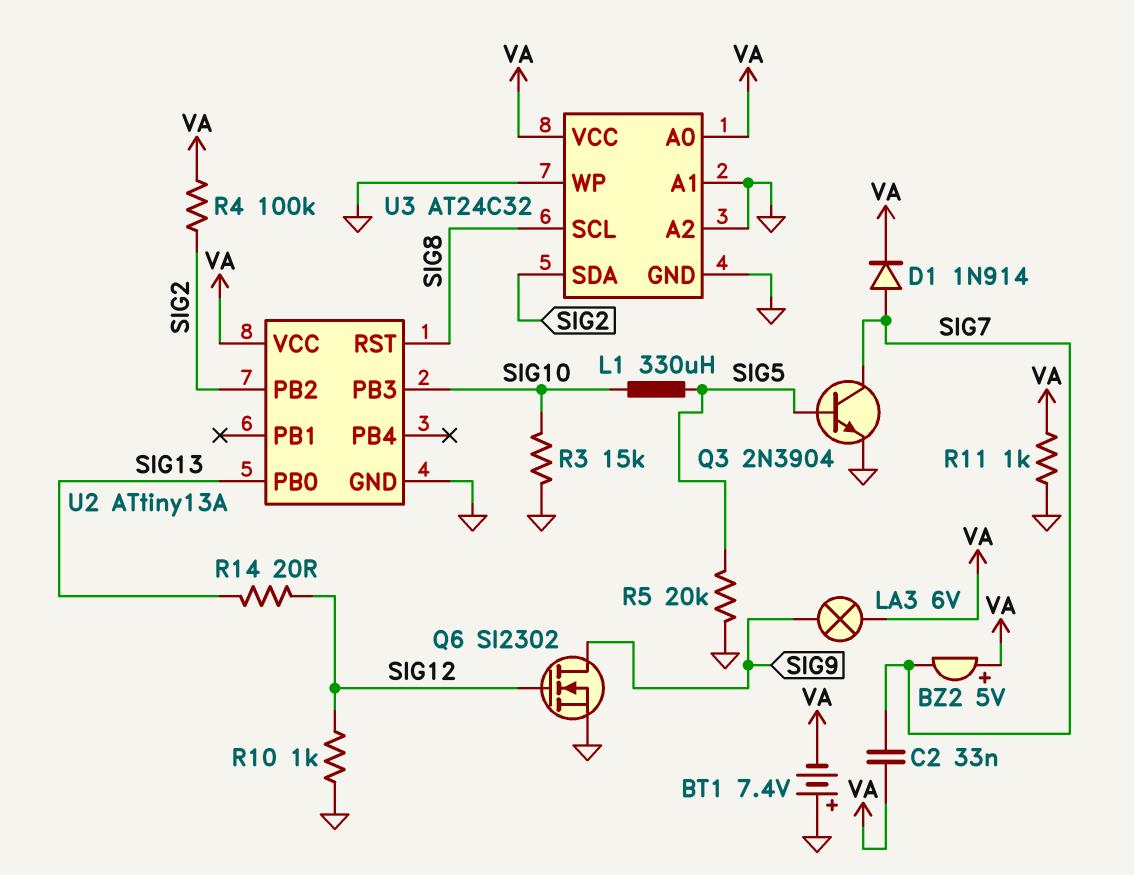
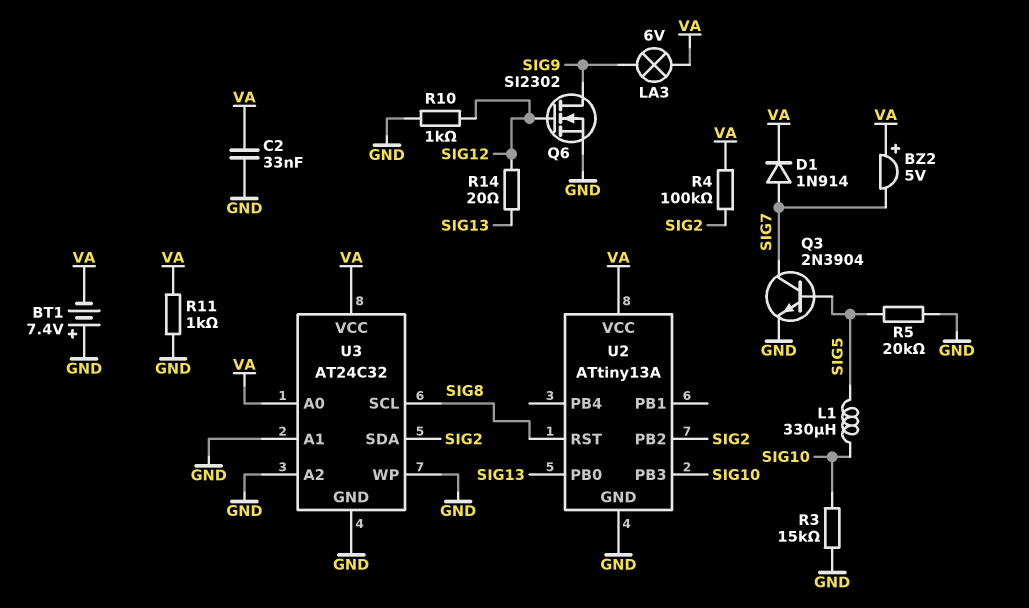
C2: 33nF (SIG7, VA) -> 33nF (GND, VA)

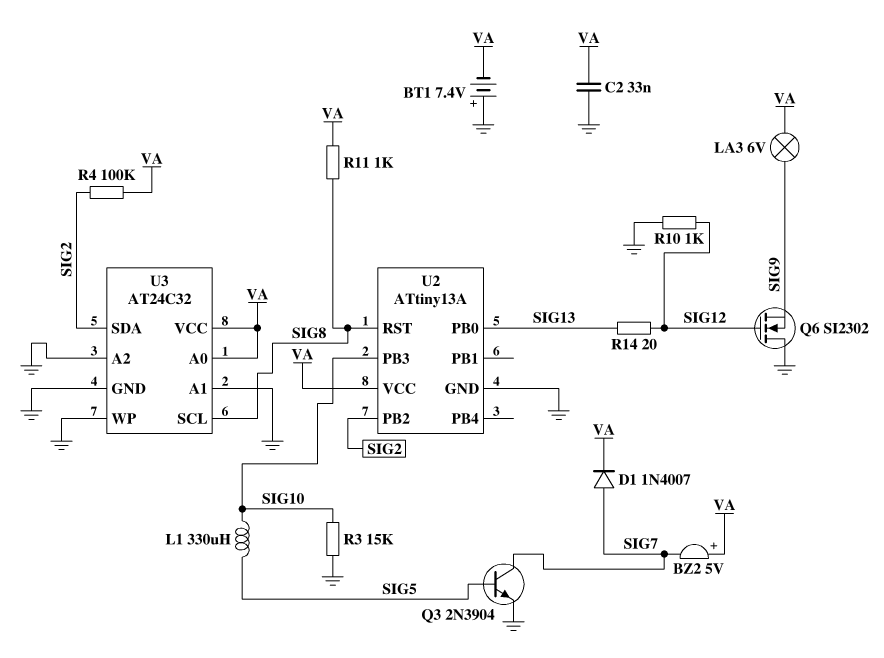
D1: diode 1N914 (A SIG7, K VA) -> diode 1N4007 (A SIG7, K VA)
Q6: NMOS SI2302 (G SIG12, D SIG9, S GND) -> NMOS SI2302 (G SIG12, D GND, S SIG9)
R5: 20k (GND, SIG5) -> none
R11: 1k (GND, VA) -> 1k (SIG8, VA)

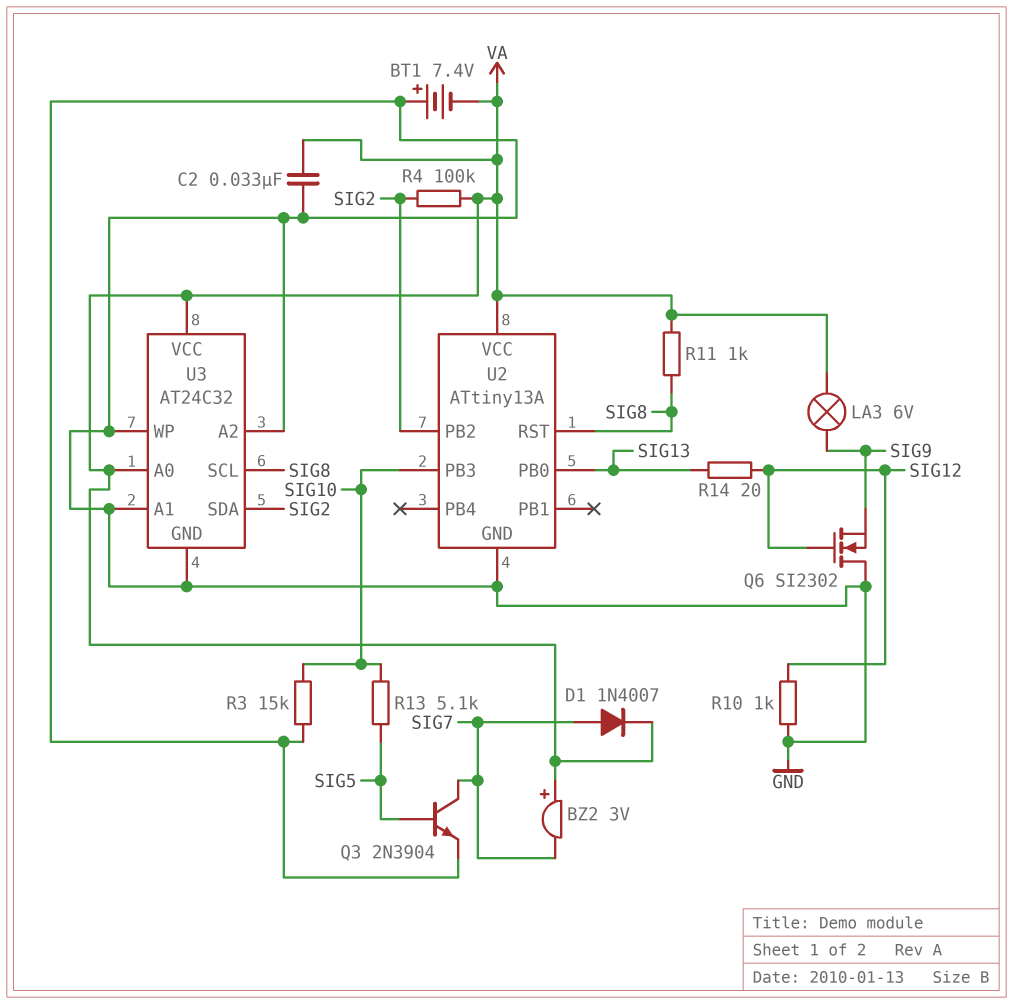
BZ2: buzzer 5V (plus VA, minus SIG7) -> buzzer 3V (plus VA, minus SIG7)
L1: 330uH (SIG5, SIG10) -> none
R13: none -> 5.1k (SIG5, SIG10)

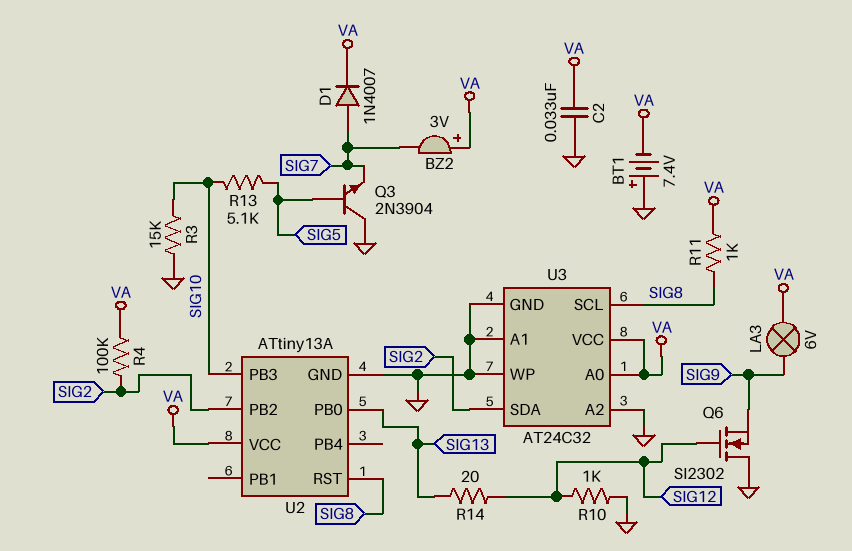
Q3: NPN 2N3904 (B SIG5, C SIG7, E GND) -> NPN 2N3904 (B SIG5, C GND, E SIG7)

